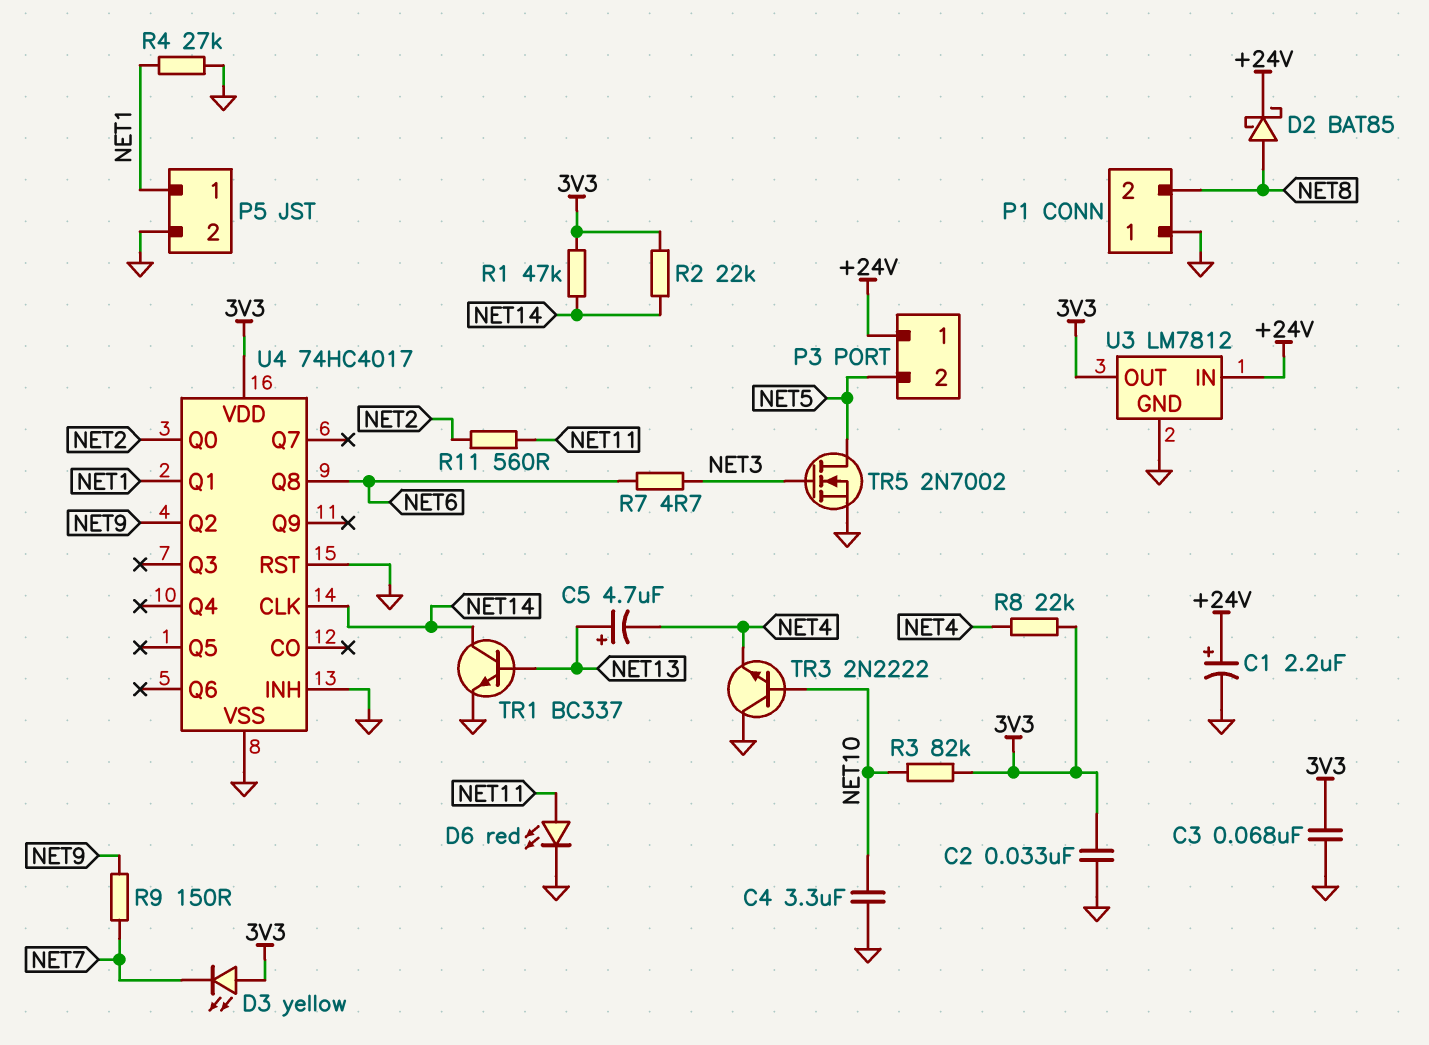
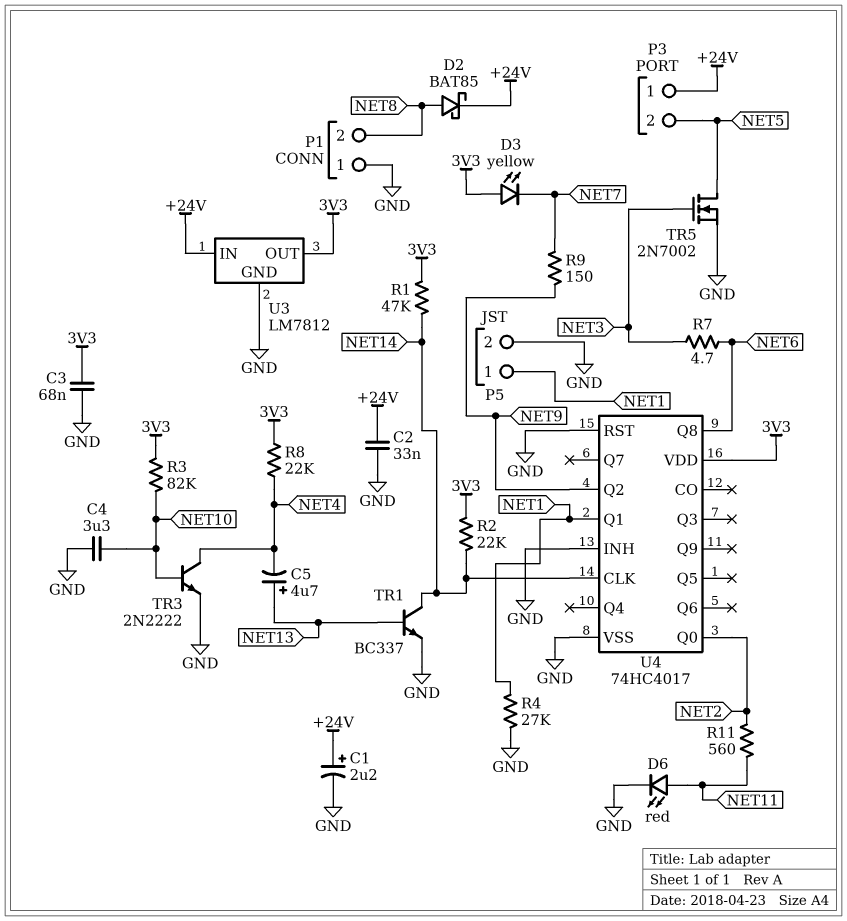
C2: 33nF (3V3, GND) -> 33nF (+24V, GND)
TR3: NPN 2N2222 (B NET10, C GND, E NET4) -> NPN 2N2222 (B NET10, C NET4, E GND)

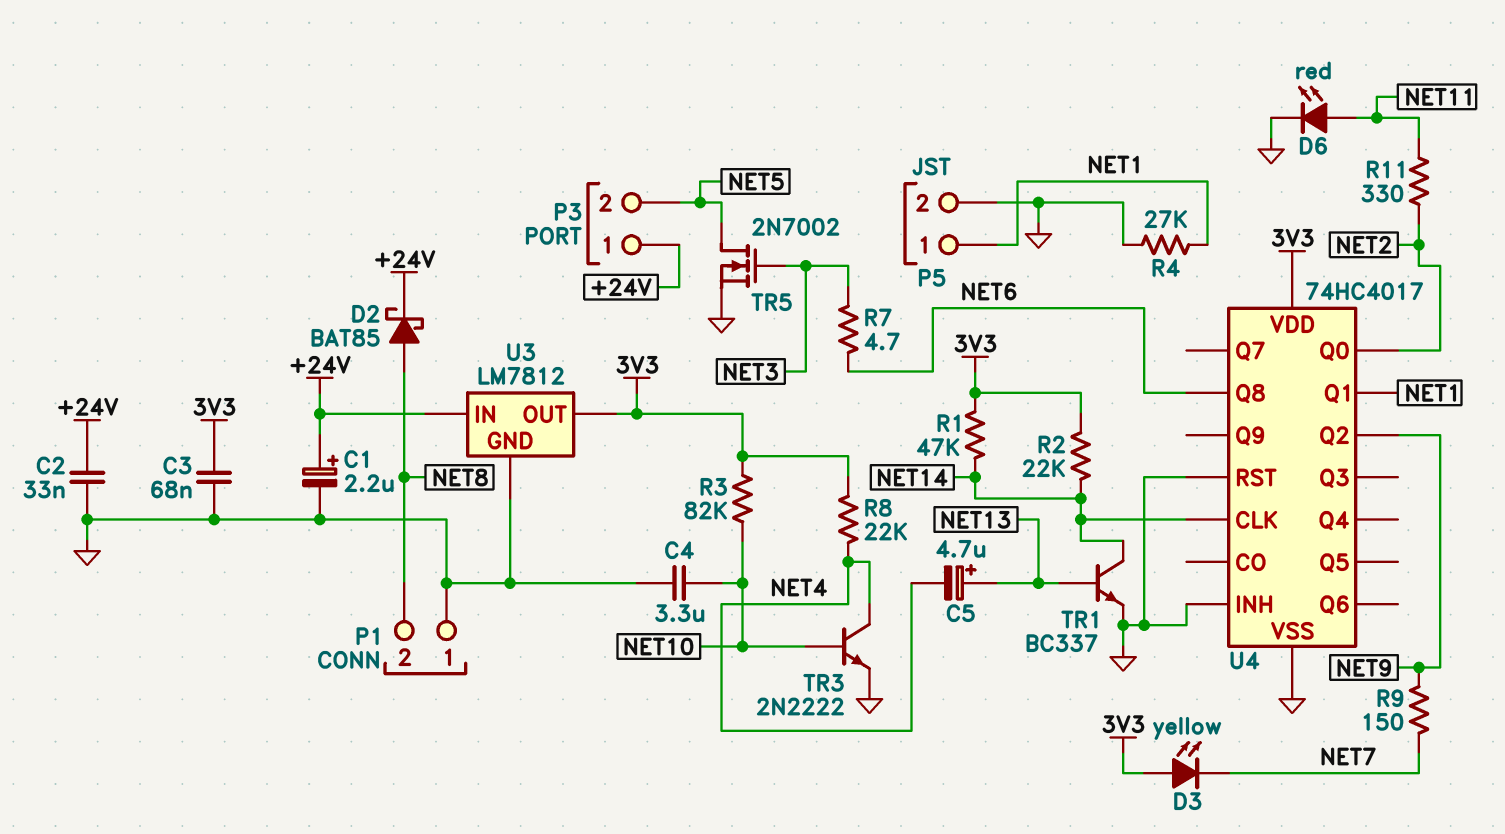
R11: 560 (NET2, NET11) -> 330 (NET2, NET11)

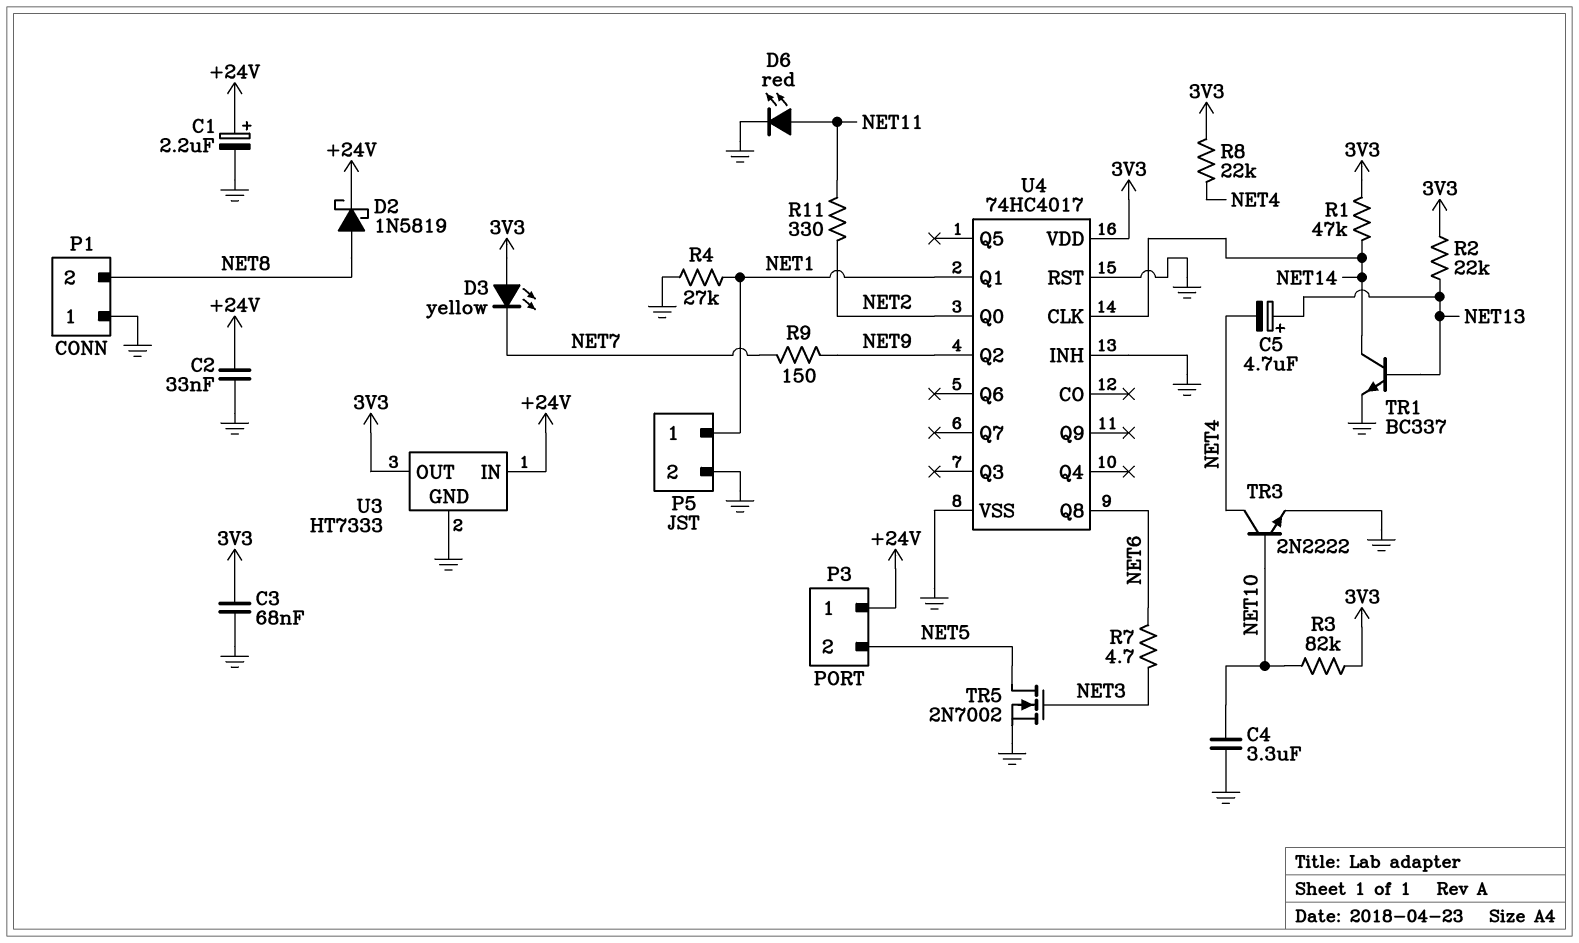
D2: schottky BAT85 (A NET8, K +24V) -> schottky 1N5819 (A NET8, K +24V)
R2: 22k (3V3, NET14) -> 22k (3V3, NET13)
U3: LM7812 -> HT7333

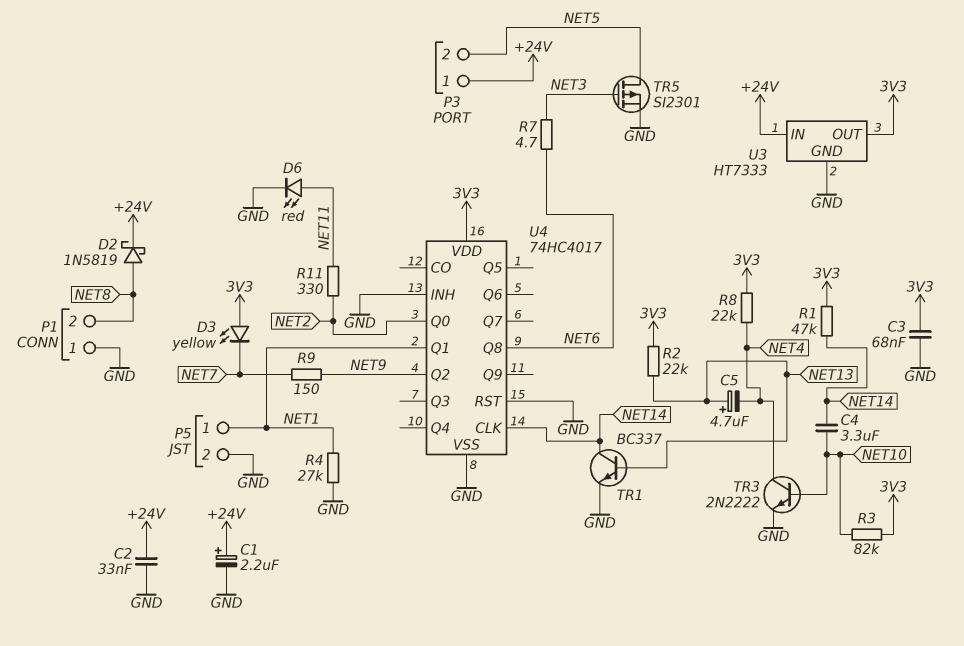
C4: 3.3uF (GND, NET10) -> 3.3uF (NET10, NET14)
TR5: NMOS 2N7002 (G NET3, D NET5, S GND) -> PMOS SI2301 (G NET3, D NET5, S GND)

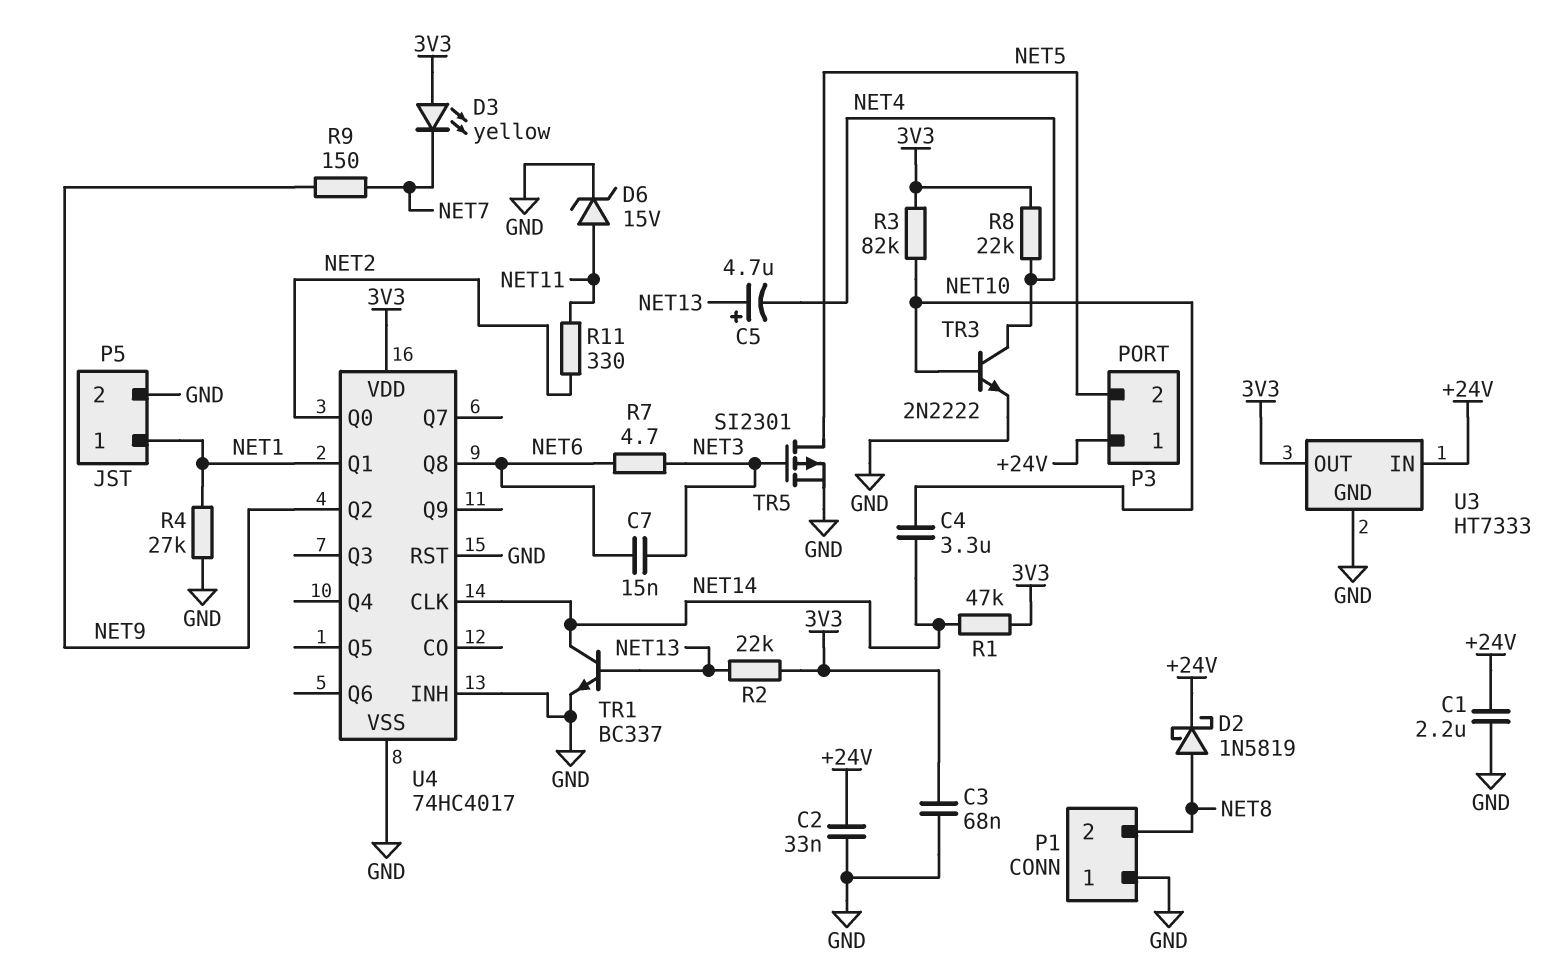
C1: 2.2uF (plus +24V, minus GND) -> 2.2uF (+24V, GND)
C7: none -> 15nF (NET3, NET6)
D6: LED red (A NET11, K GND) -> zener 15V (A NET11, K GND)

